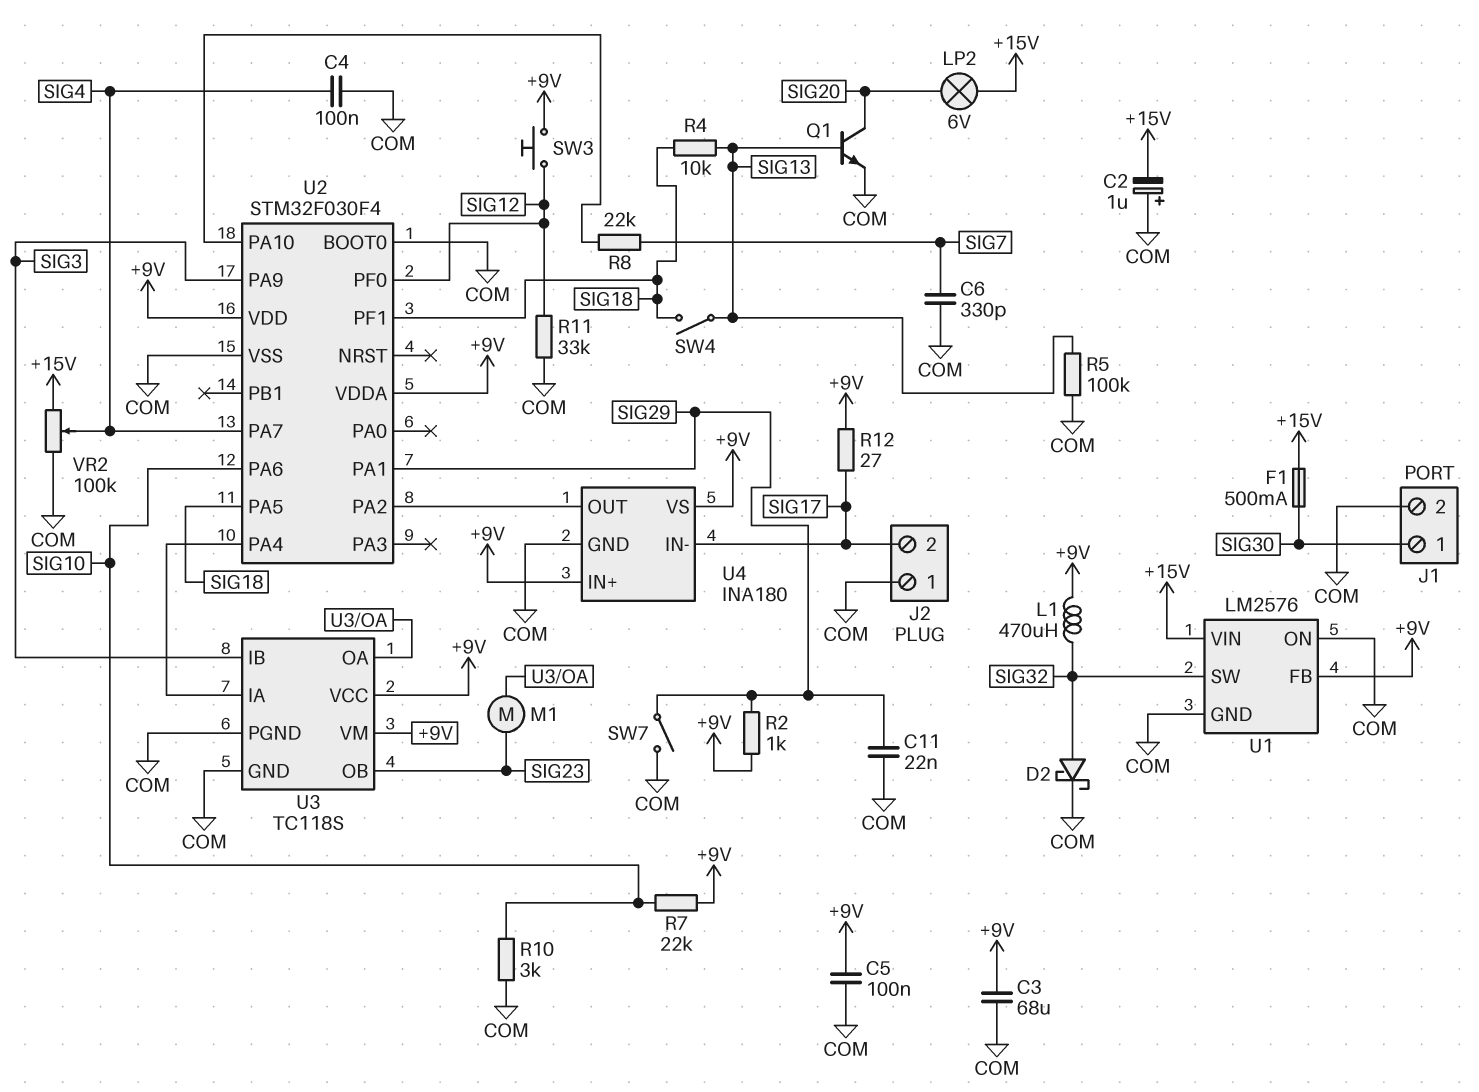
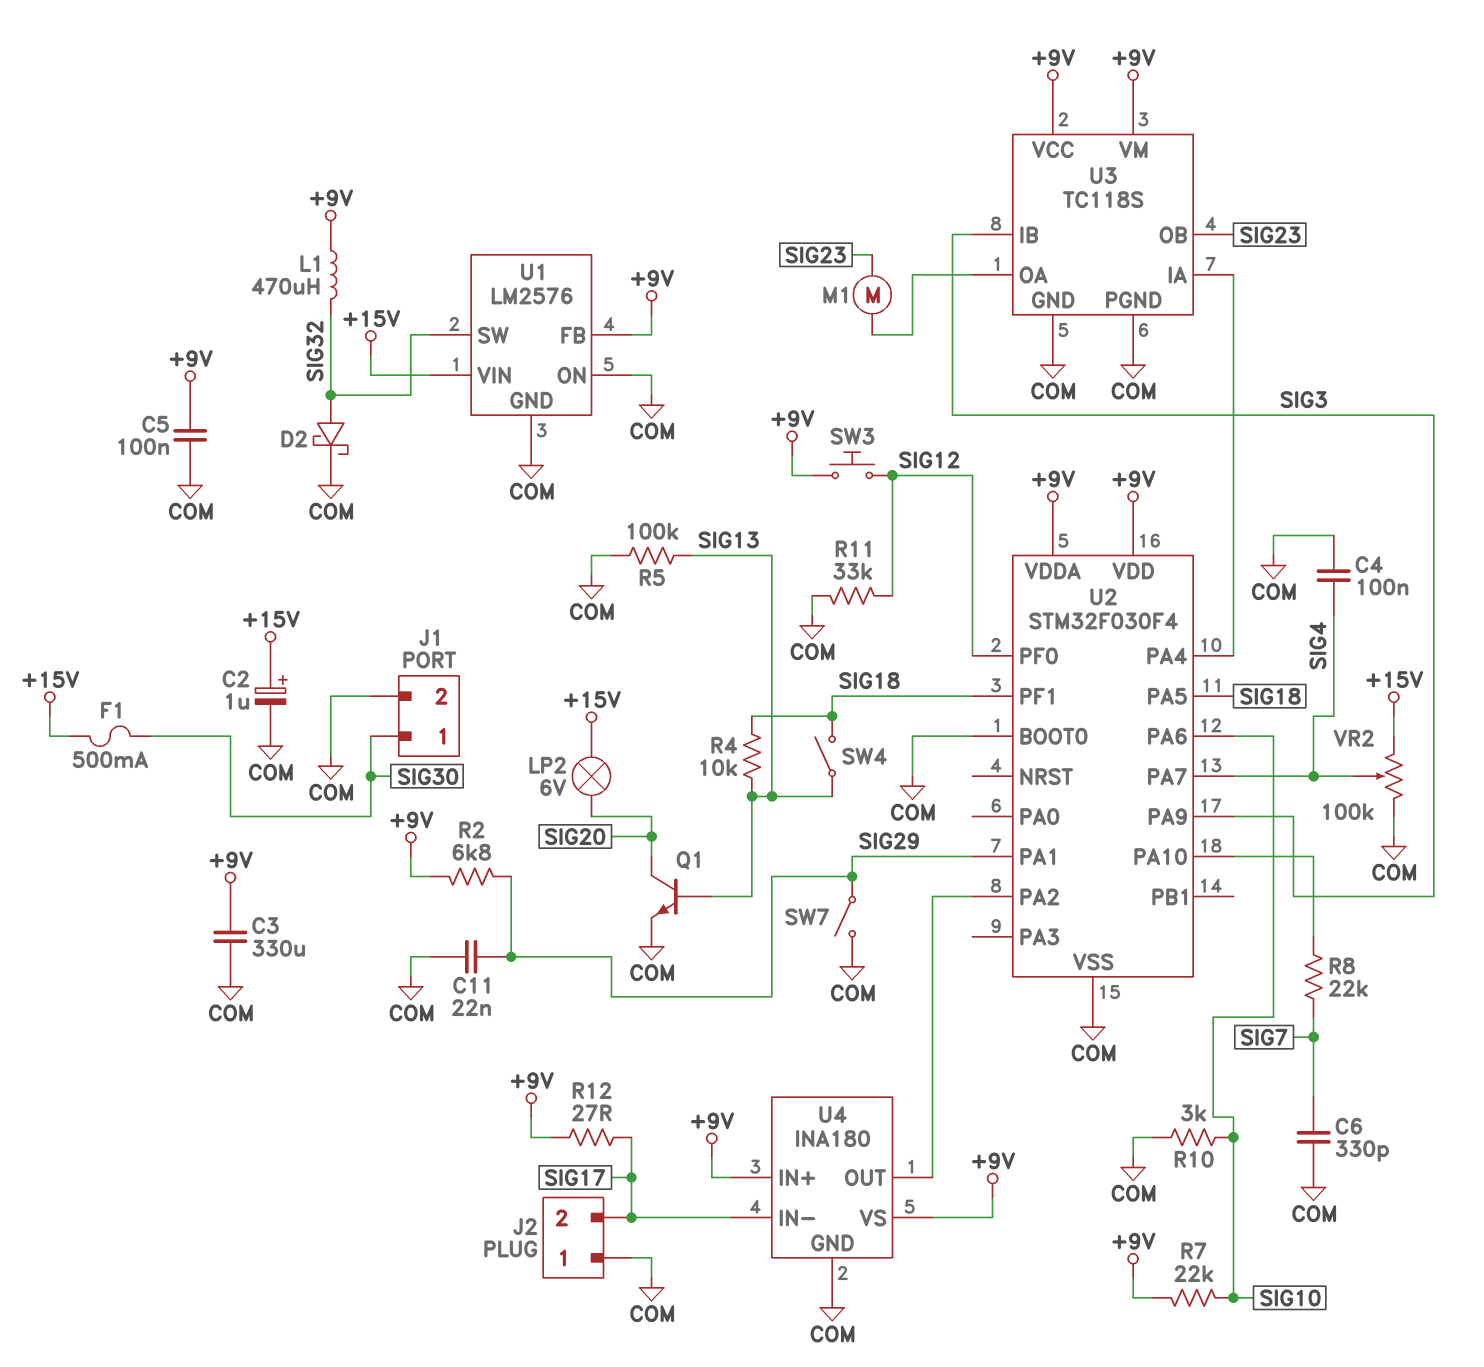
C2: 1uF (plus COM, minus +15V) -> 1uF (plus +15V, minus COM)
C3: 68uF (+9V, COM) -> 330uF (+9V, COM)
R2: 1k (+9V, SIG29) -> 6.8k (+9V, SIG29)

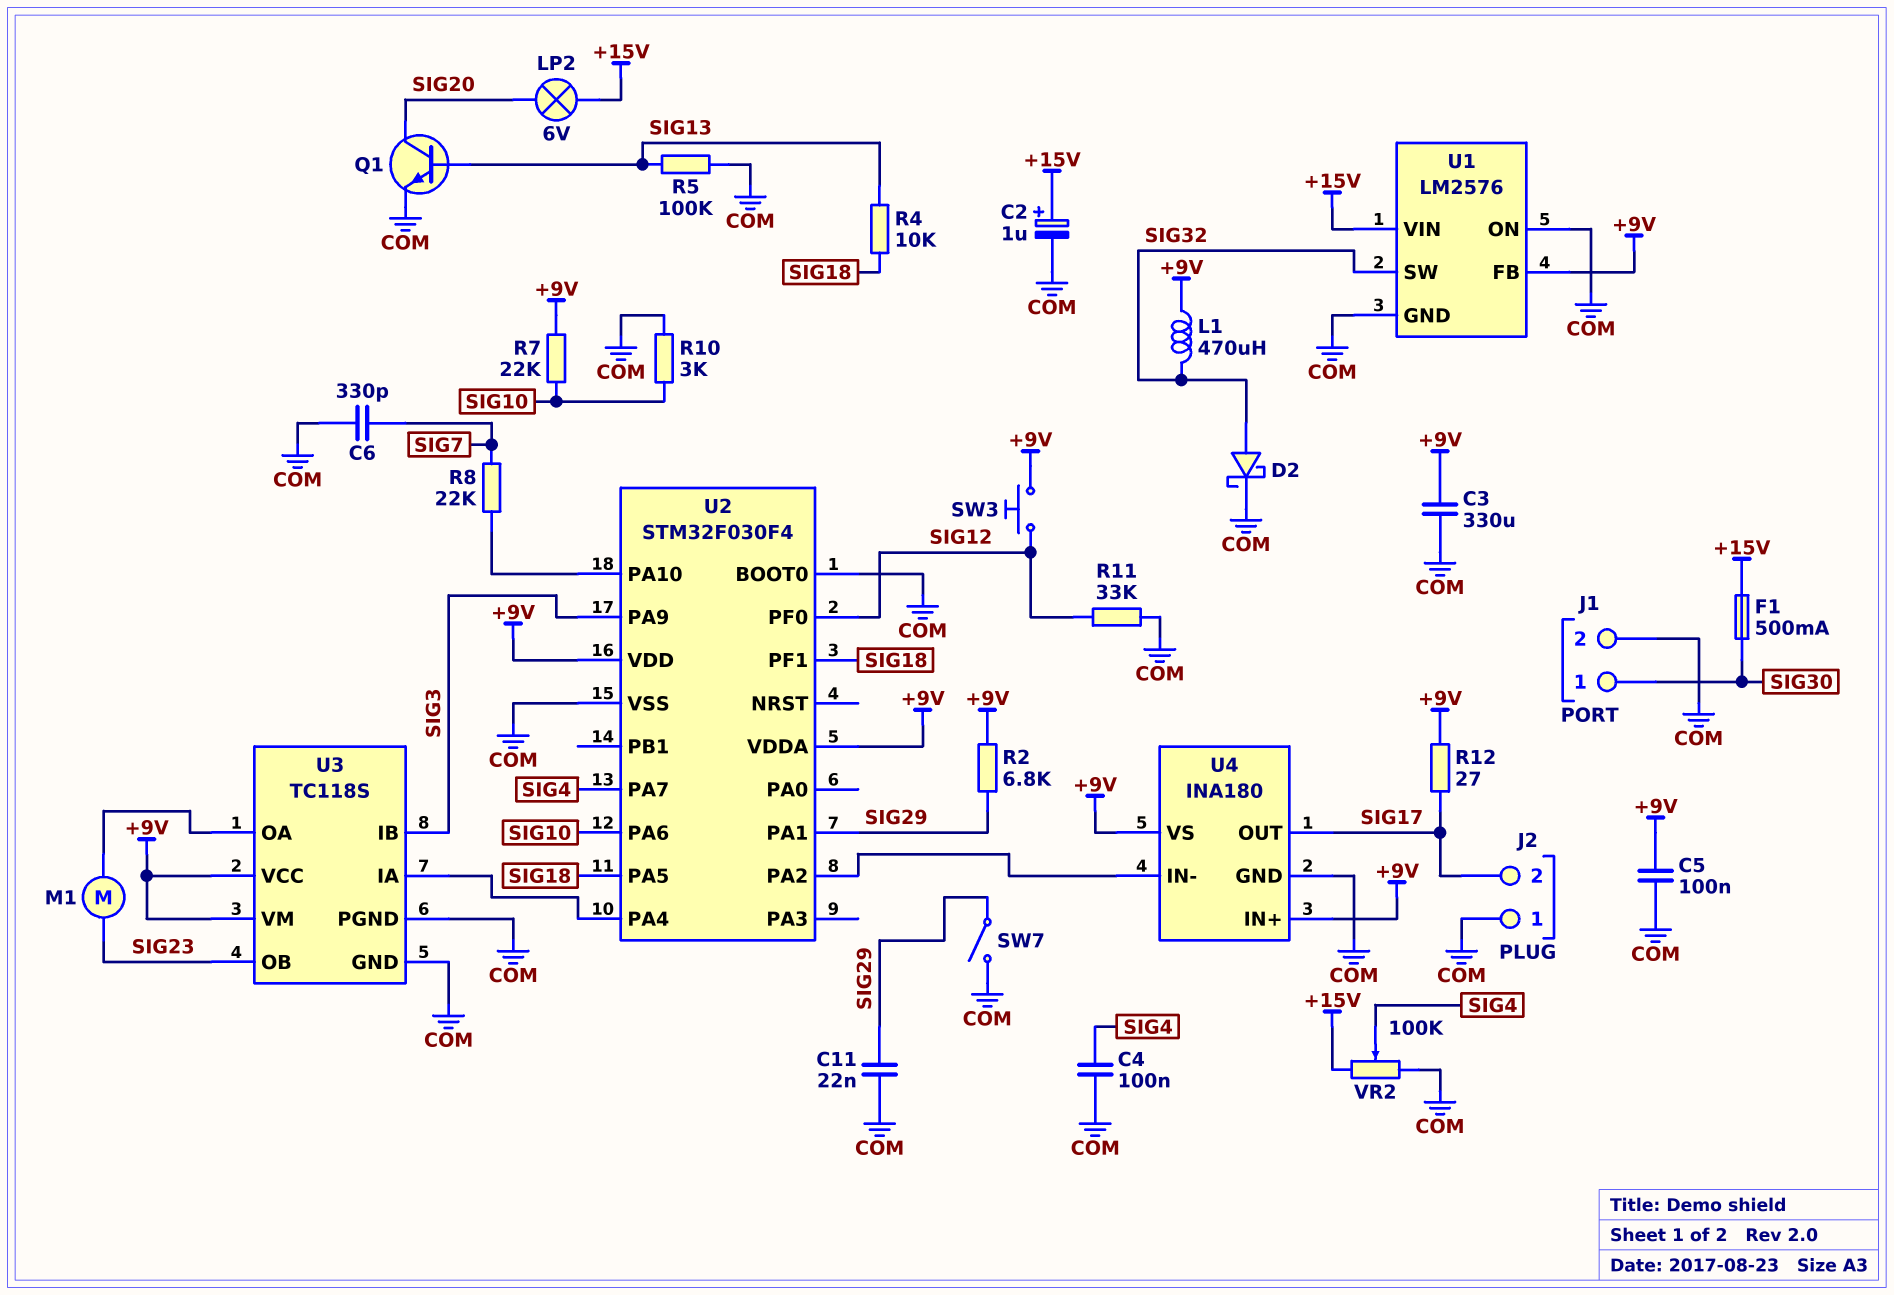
SW4: switch (SIG13, SIG18) -> none
U4 pin IN-: SIG17 -> U2/PA2
U4 pin OUT: U2/PA2 -> SIG17

